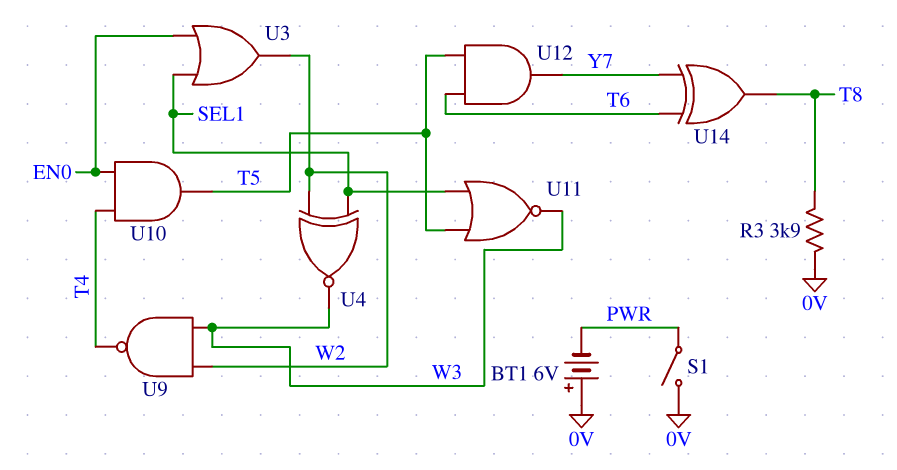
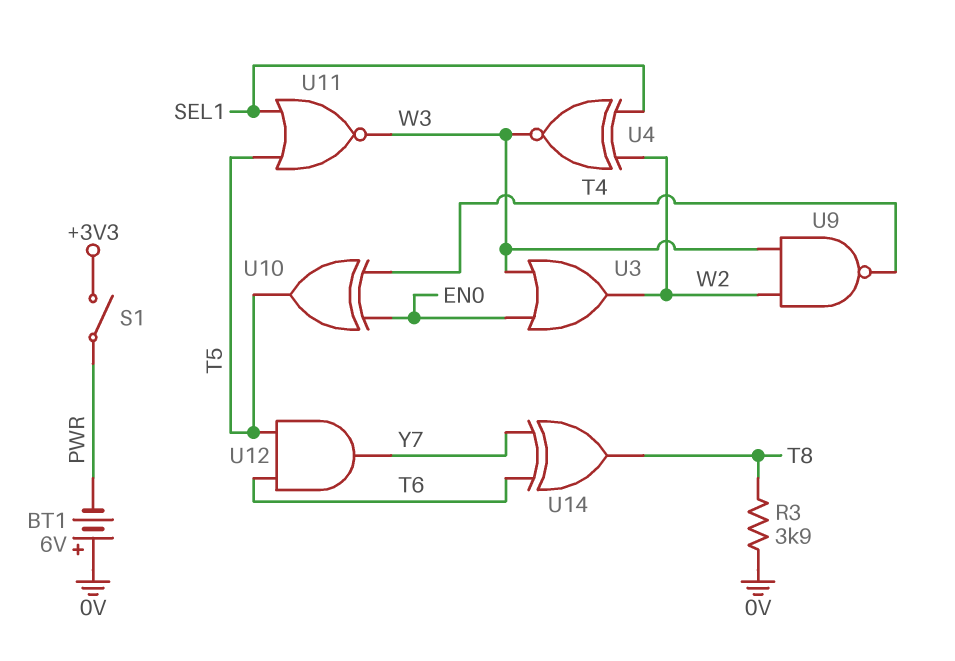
S1: switch (0V, PWR) -> switch (+3V3, PWR)
U3: OR (in EN0, in SEL1, out W2) -> OR (in EN0, in W3, out W2)
U10: AND (in EN0, in T4, out T5) -> XOR (in EN0, in T4, out T5)

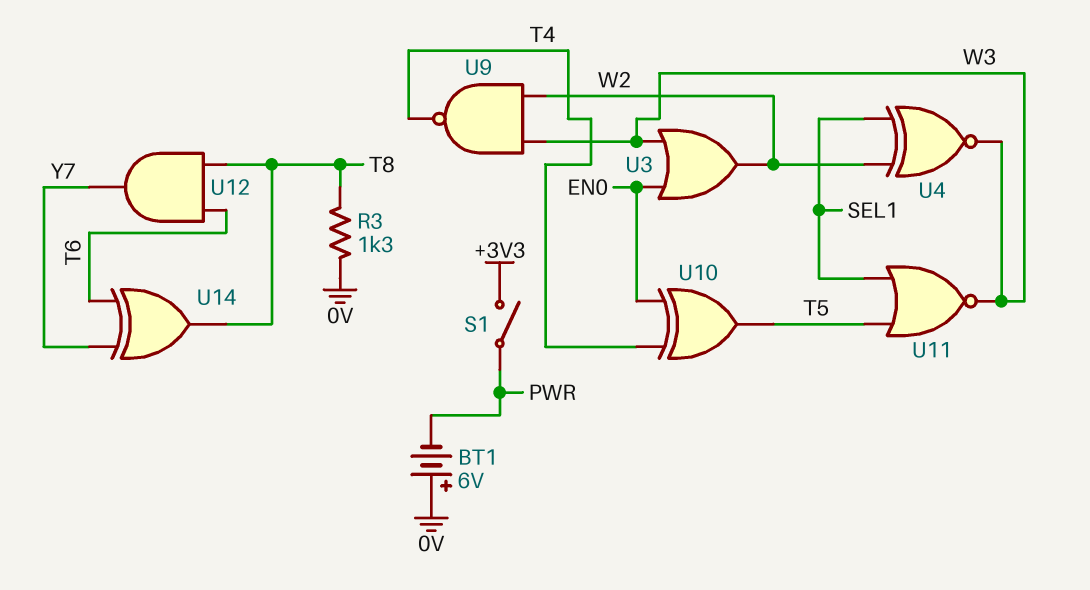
R3: 3.9k (0V, T8) -> 1.3k (0V, T8)
U12: AND (in T5, in T6, out Y7) -> AND (in T6, in T8, out Y7)

